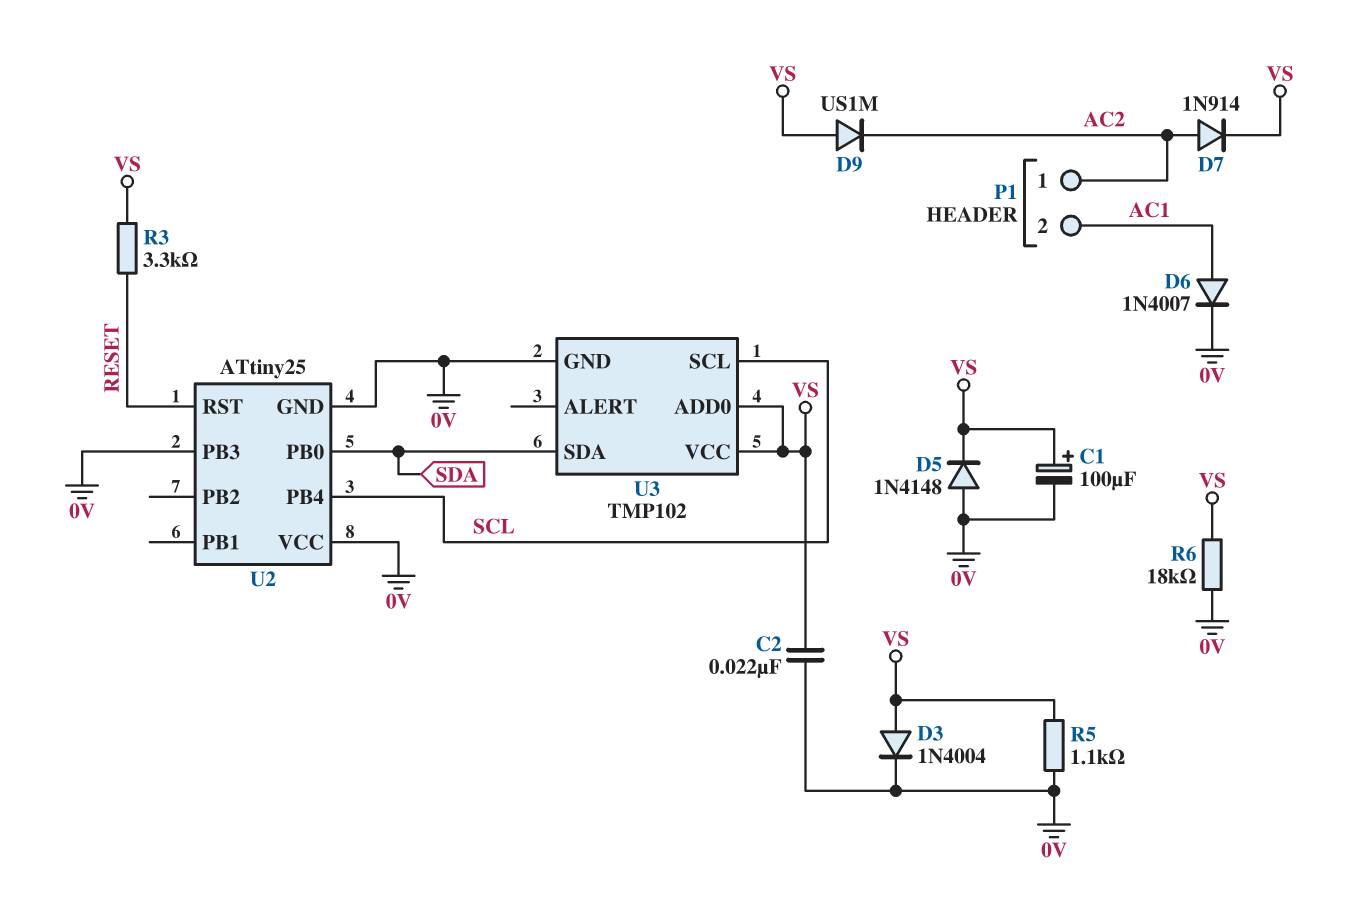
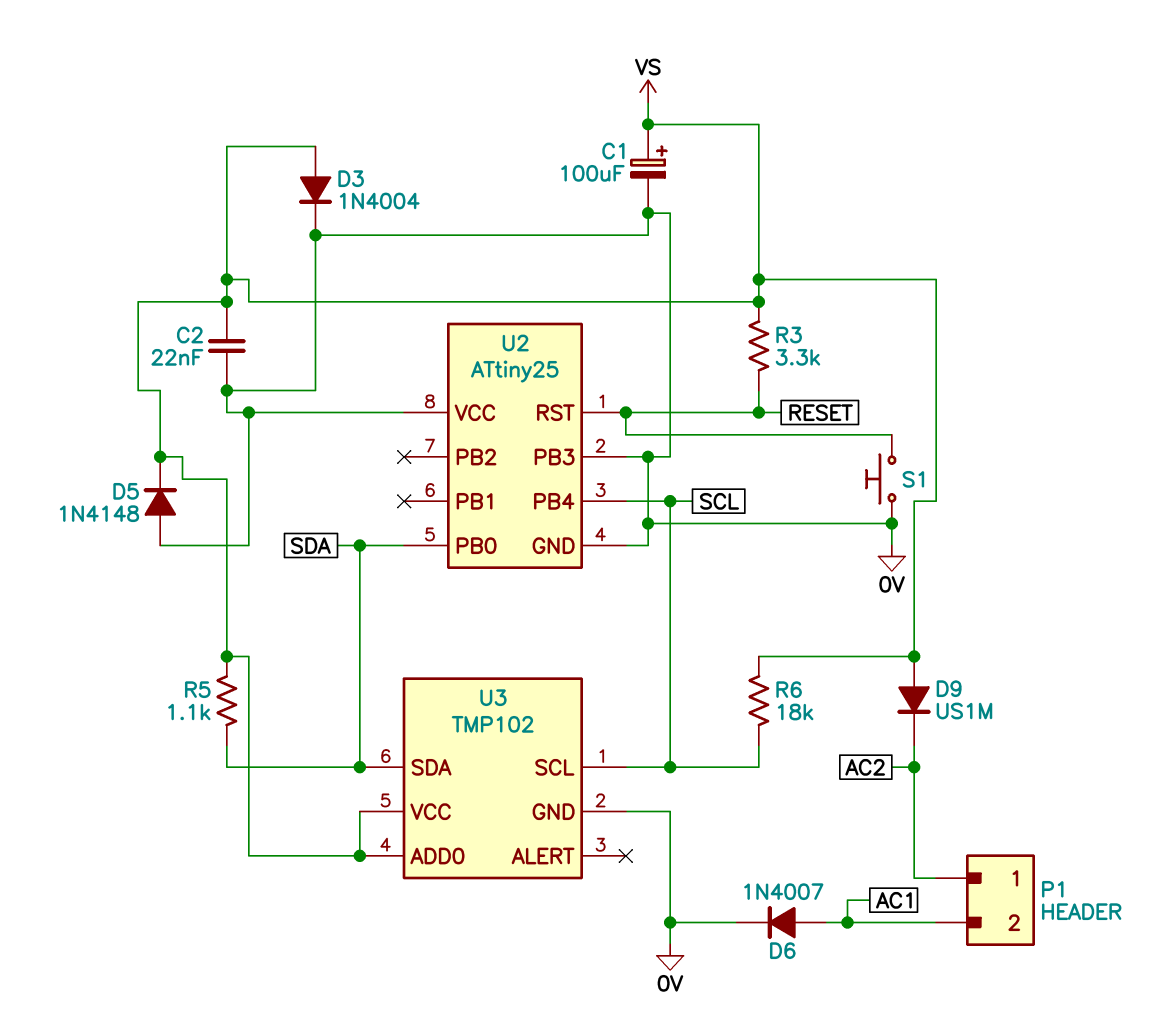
D7: diode 1N914 (A AC2, K VS) -> none
R5: 1.1k (0V, VS) -> 1.1k (SDA, VS)
R6: 18k (0V, VS) -> 18k (SCL, VS)
S1: none -> button (0V, RESET)

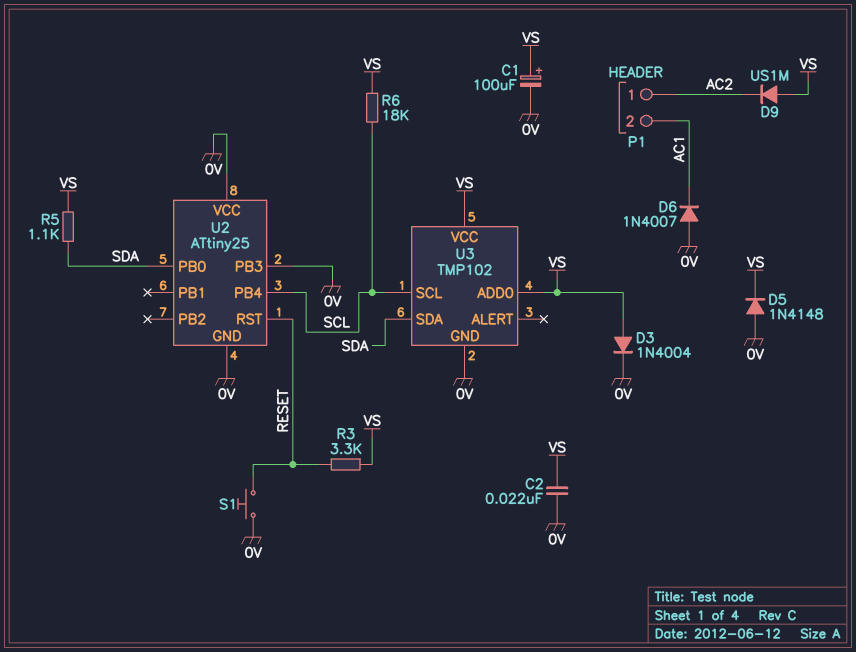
D6: diode 1N4007 (A AC1, K 0V) -> diode 1N4007 (A 0V, K AC1)

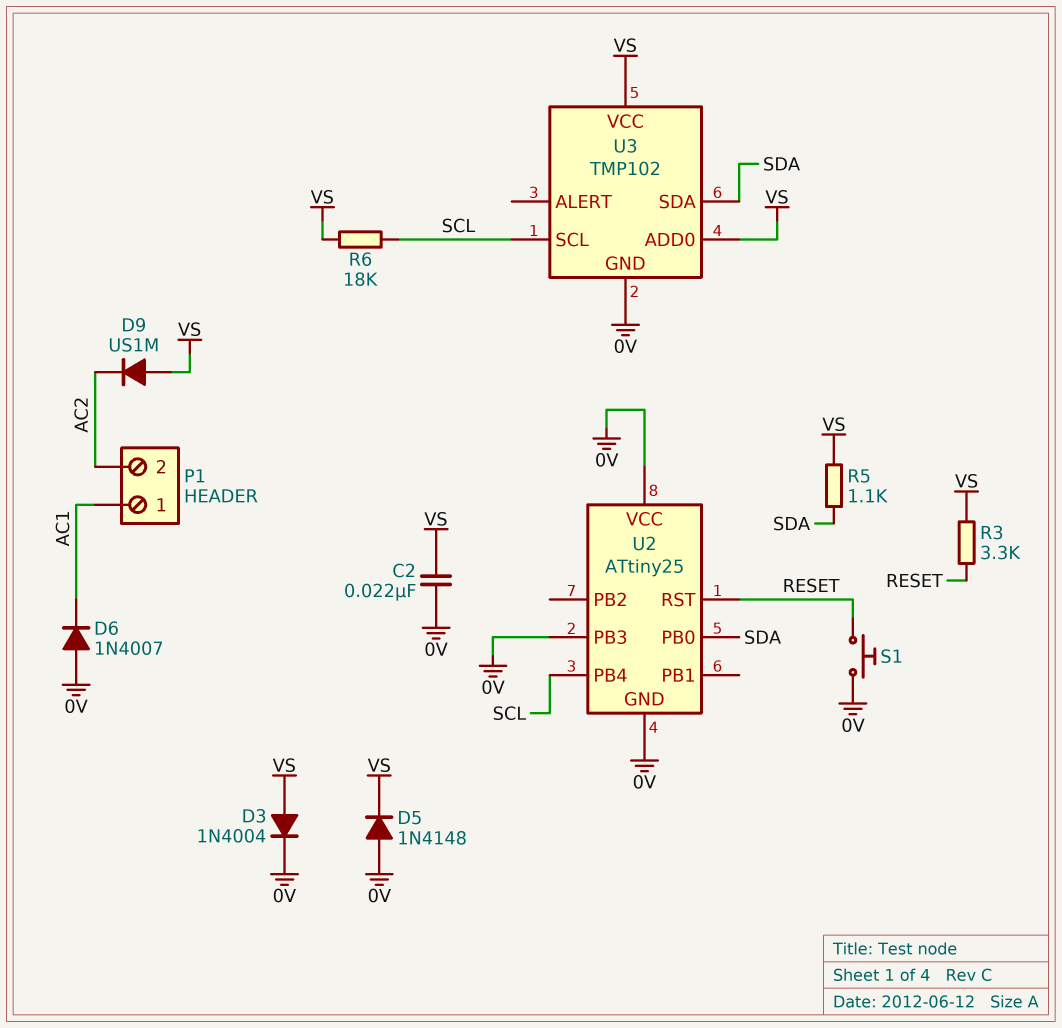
C1: 100uF (plus VS, minus 0V) -> none
P1 pin 1: AC2 -> AC1
P1 pin 2: AC1 -> AC2

